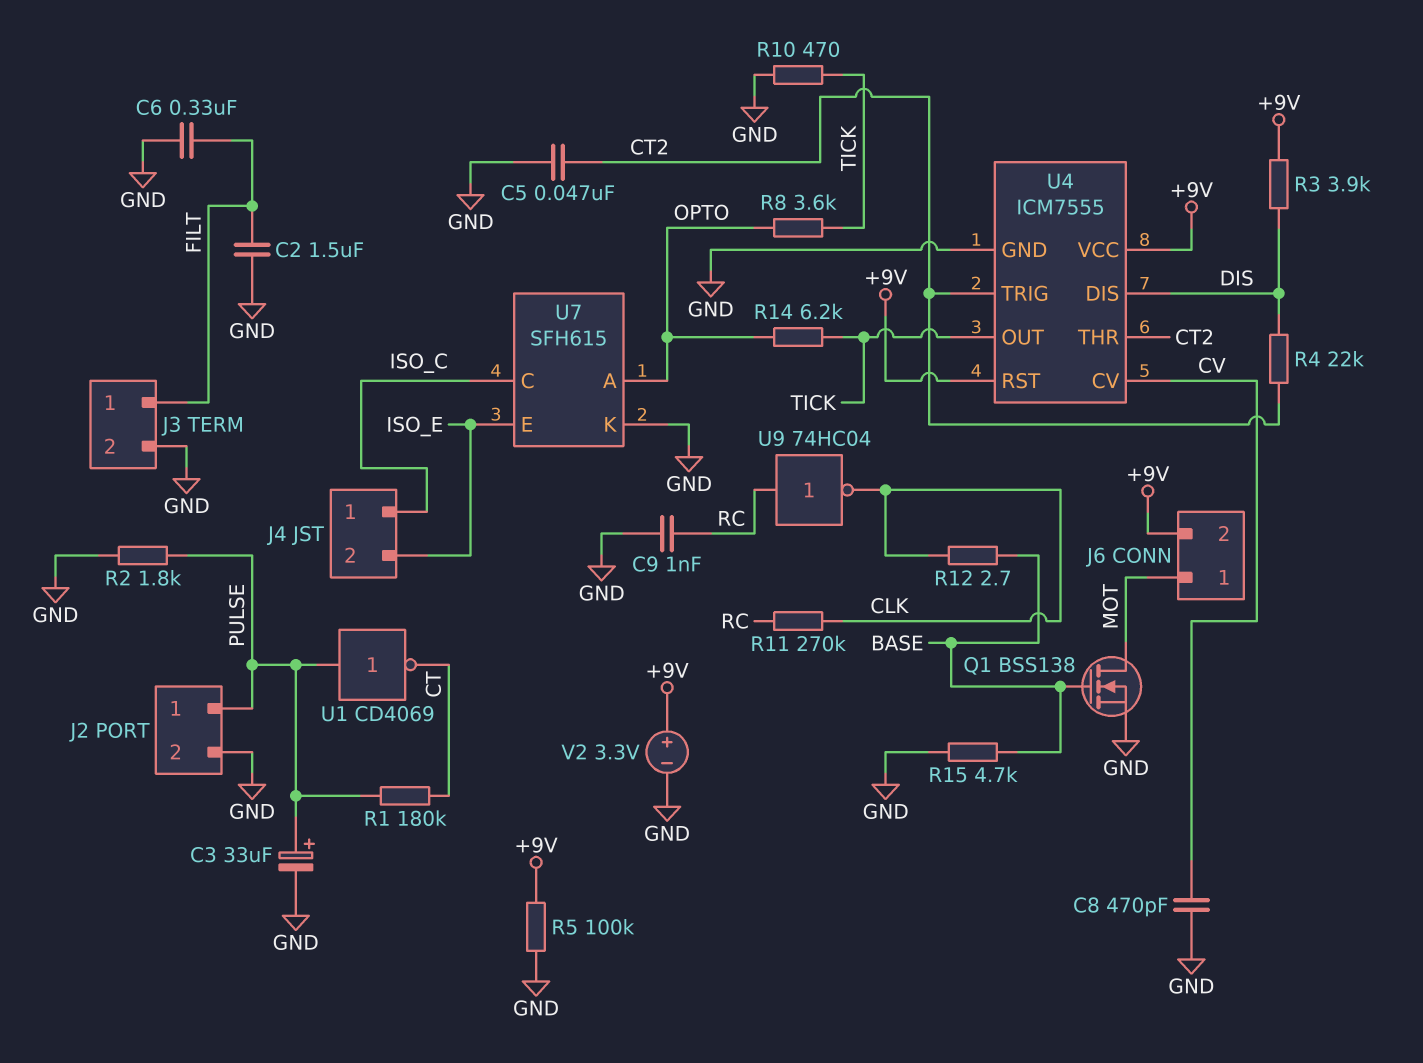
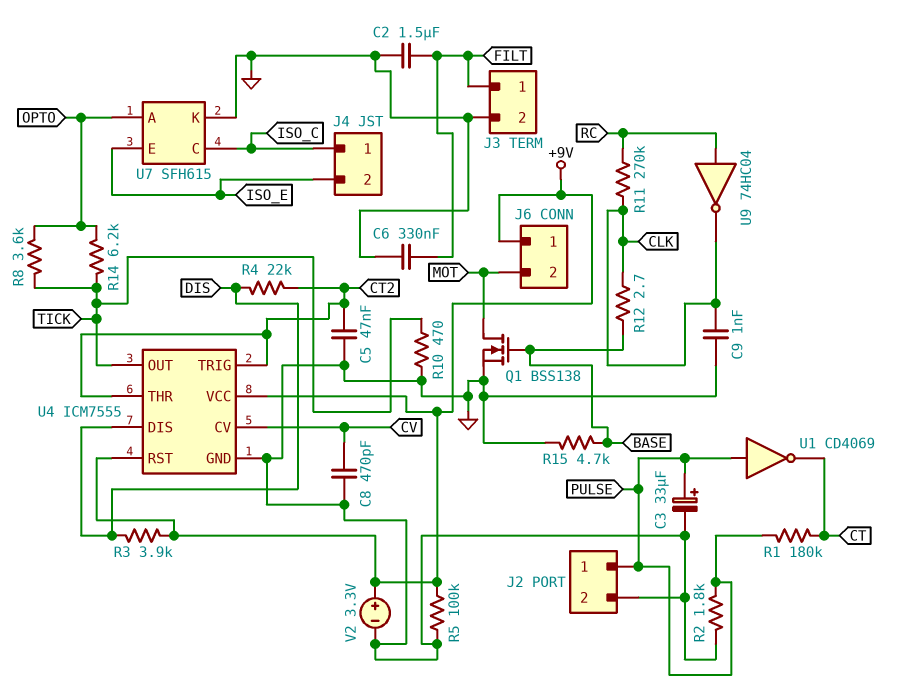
C9: 1nF (GND, RC) -> 1nF (CLK, GND)
J6 pin 1: MOT -> +9V
J6 pin 2: +9V -> MOT

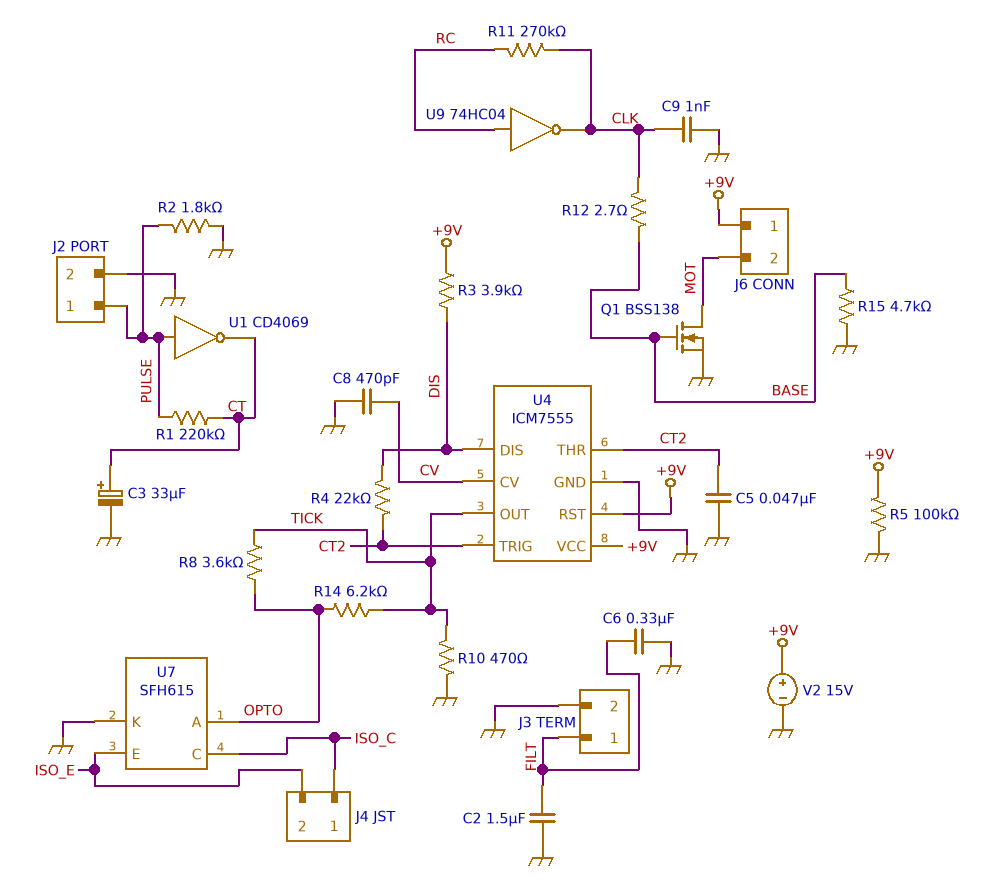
C3: 33uF (plus PULSE, minus GND) -> 33uF (plus CT, minus GND)
R1: 180k (CT, PULSE) -> 220k (CT, PULSE)
V2: 3.3V (plus +9V, minus GND) -> 15V (plus +9V, minus GND)

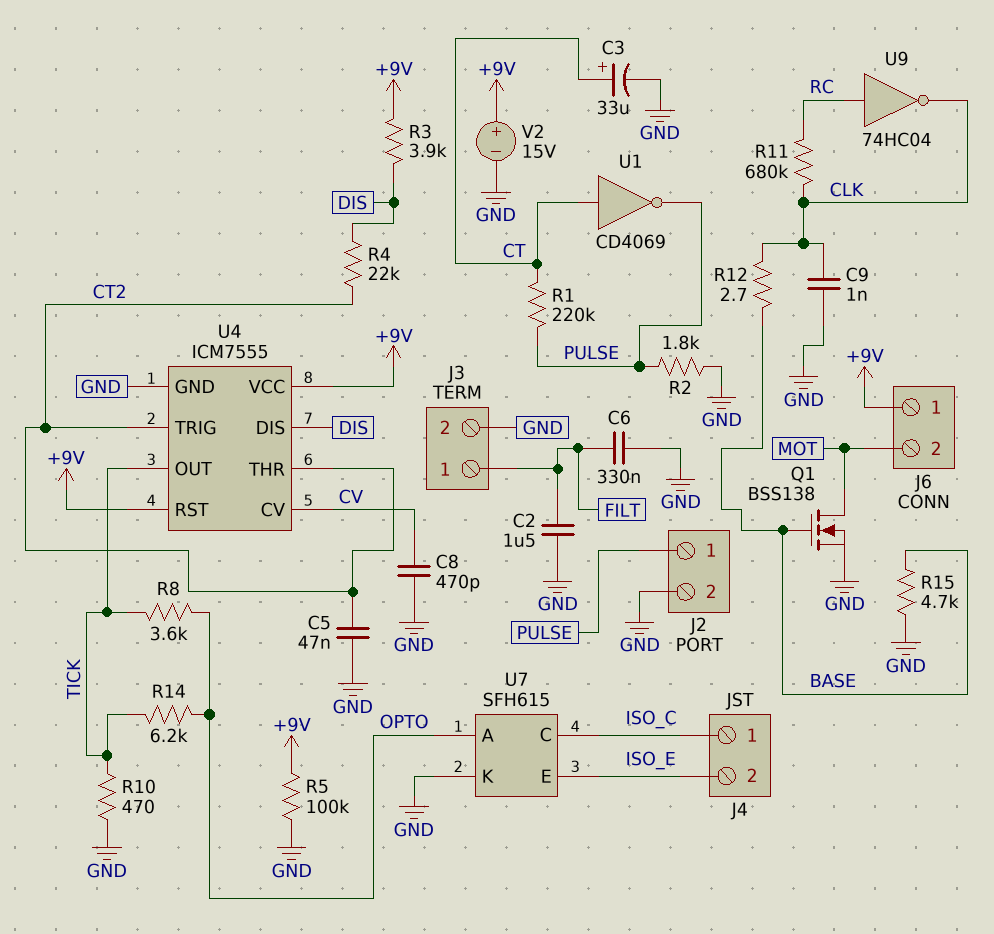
R11: 270k (CLK, RC) -> 680k (CLK, RC)
U1: NOT CD4069 (in PULSE, out CT) -> NOT CD4069 (in CT, out PULSE)

